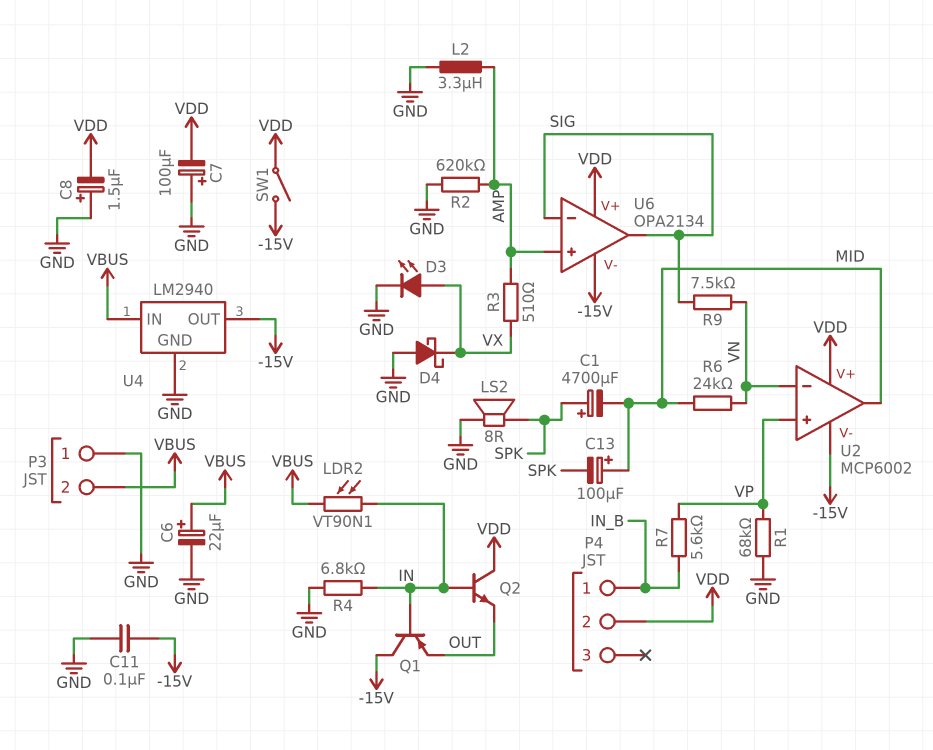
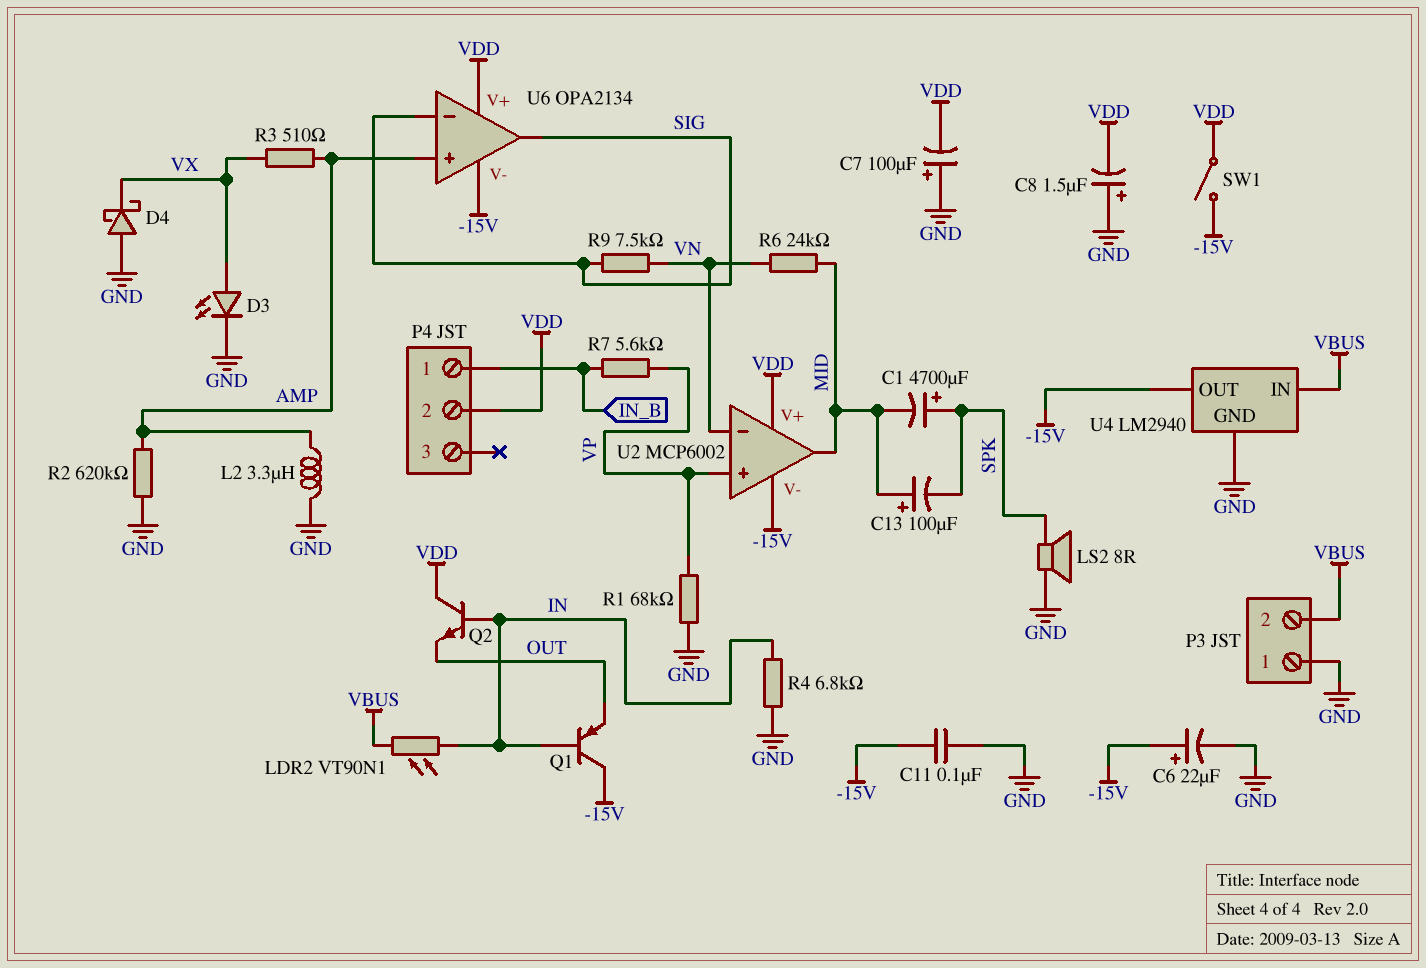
C6: 22uF (plus VBUS, minus GND) -> 22uF (plus -15V, minus GND)

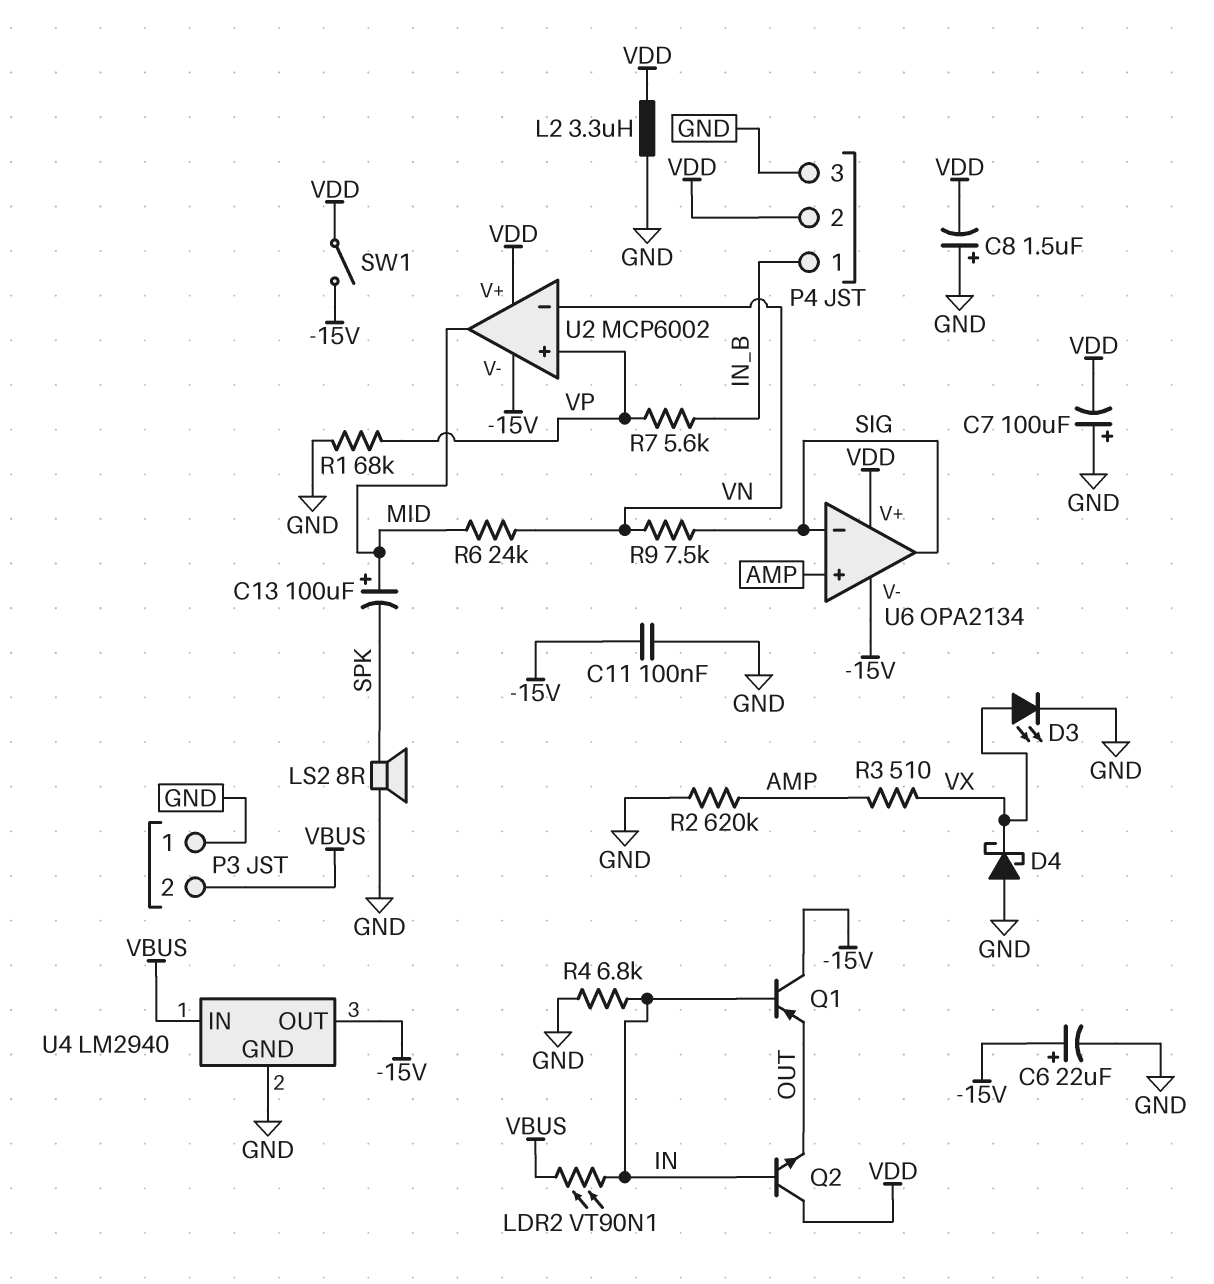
C1: 4700uF (plus SPK, minus MID) -> none
L2: 3.3uH (AMP, GND) -> 3.3uH (GND, VDD)
P4 pin 3: none -> GND

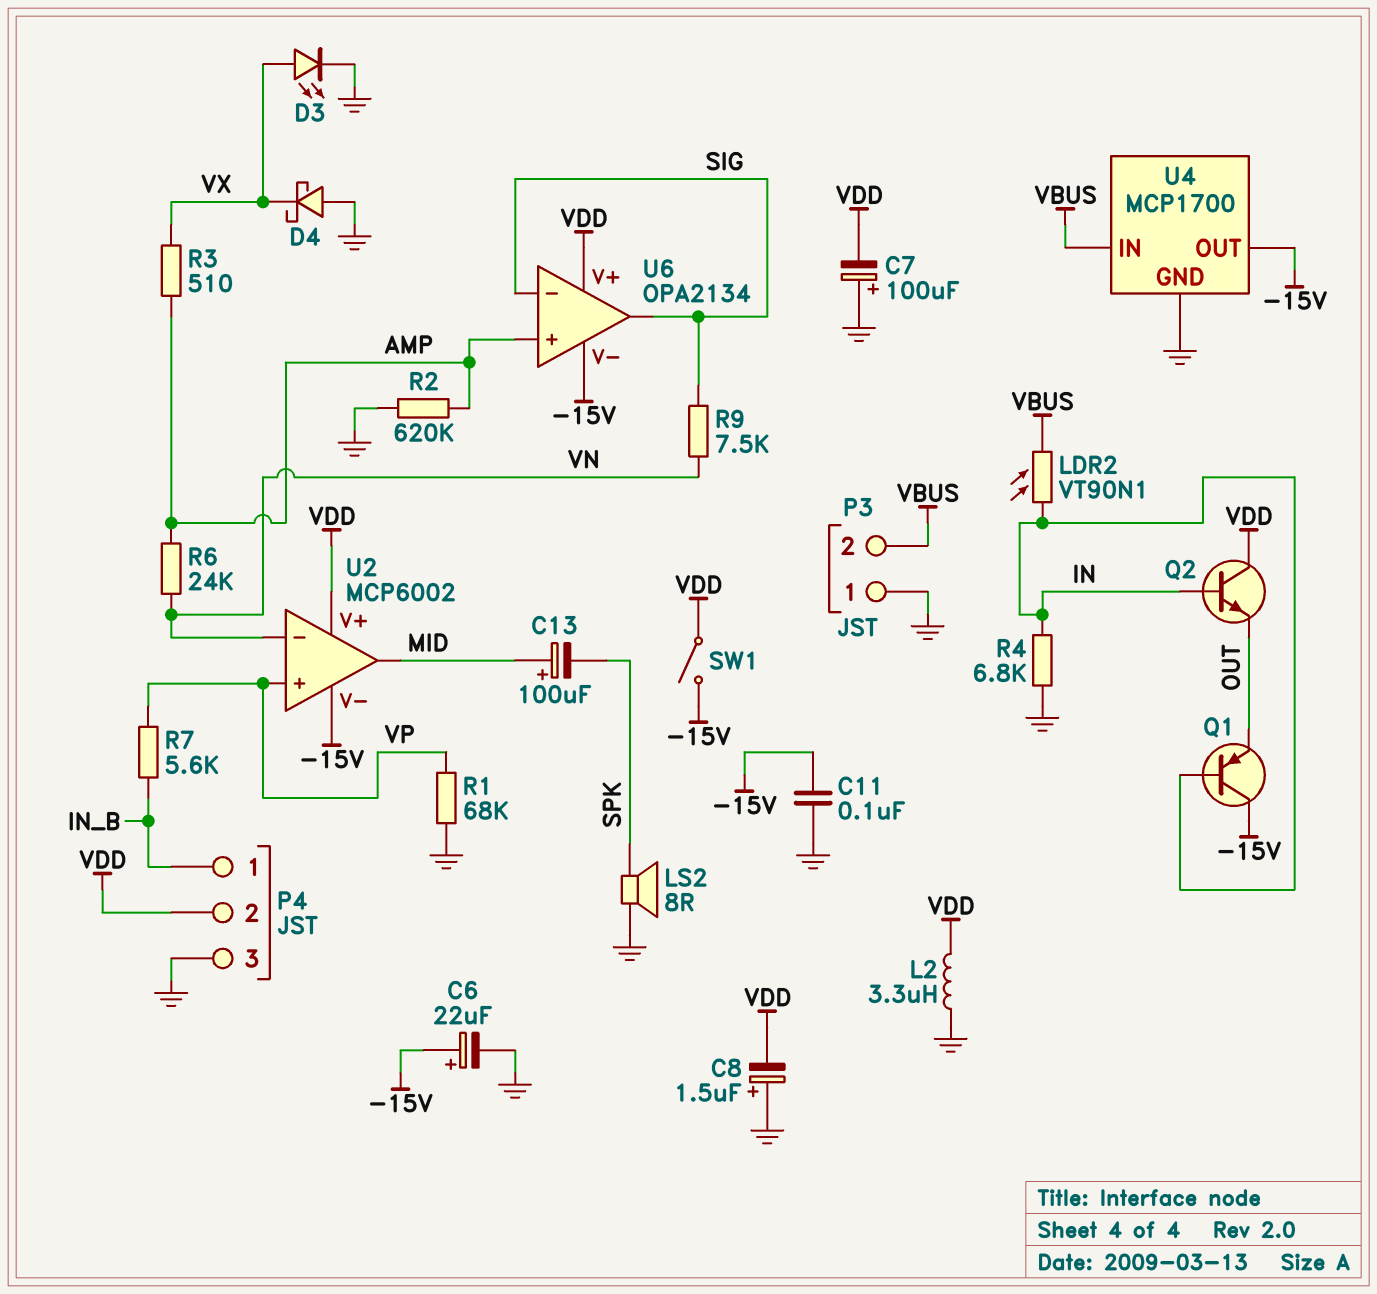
R6: 24k (MID, VN) -> 24k (AMP, VN)
U4: LM2940 -> MCP1700

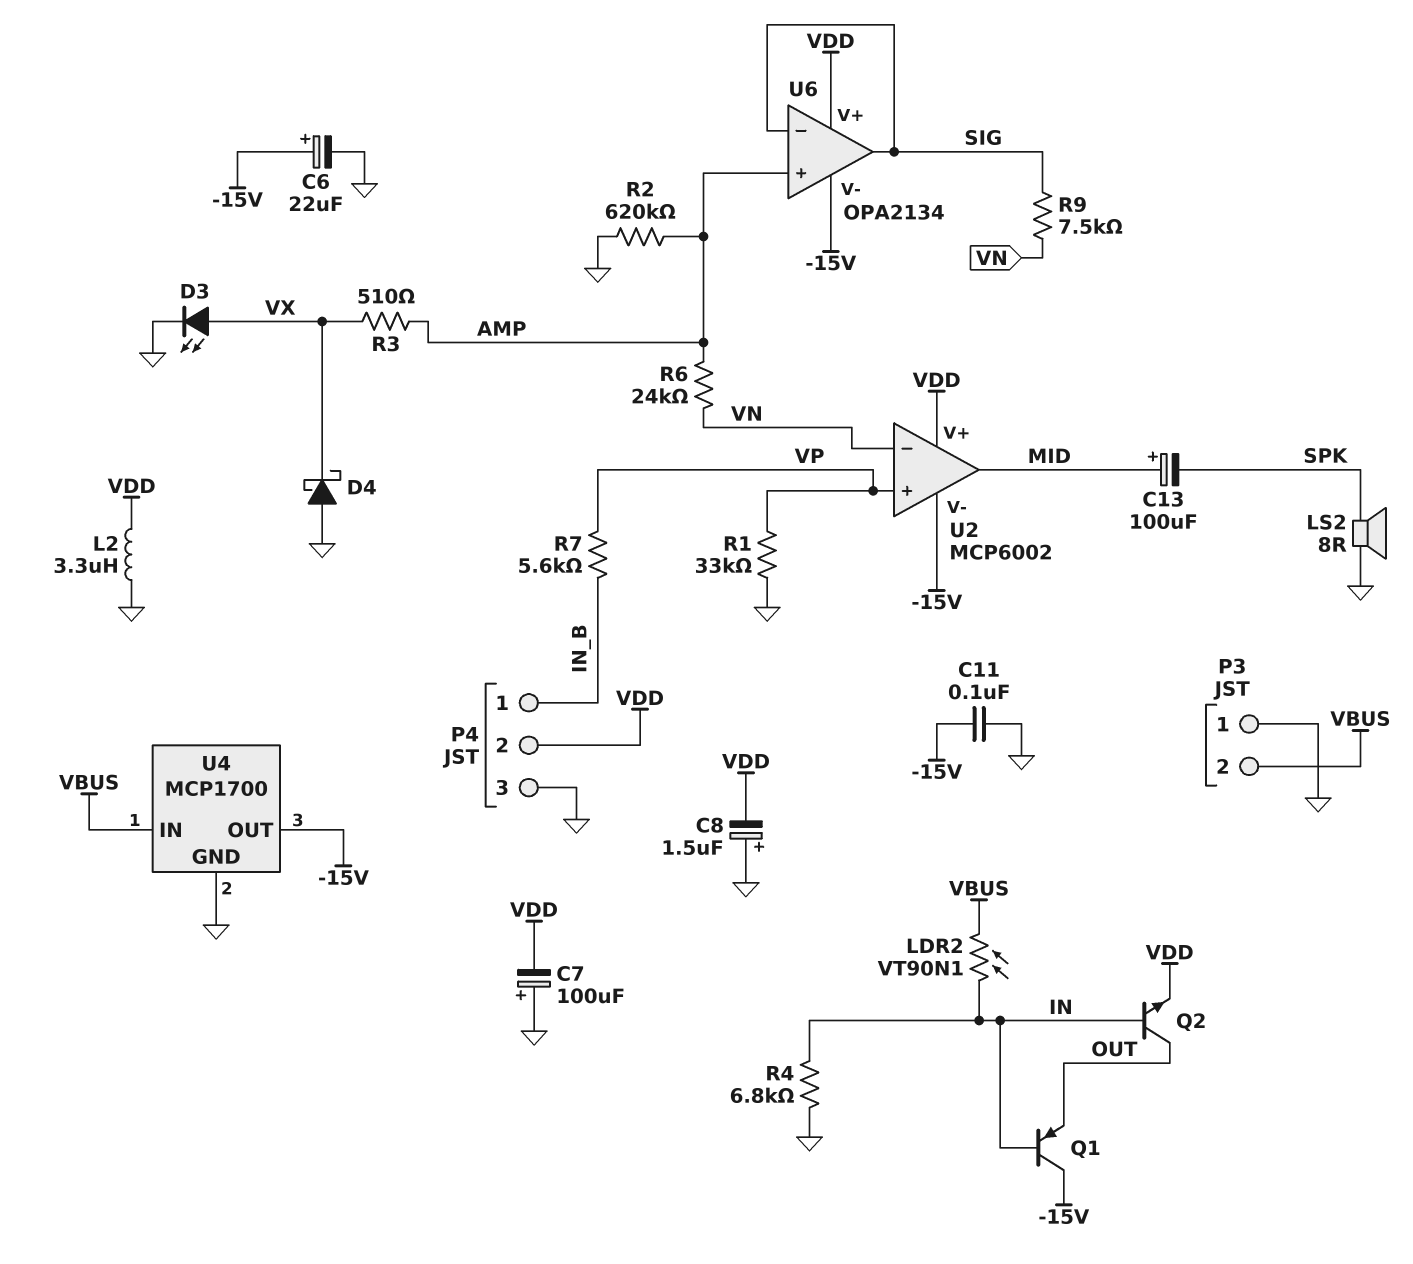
Q2: NPN (B IN, C VDD, E OUT) -> NPN (B IN, C OUT, E VDD)
R1: 68k (GND, VP) -> 33k (GND, VP)
SW1: switch (-15V, VDD) -> none

